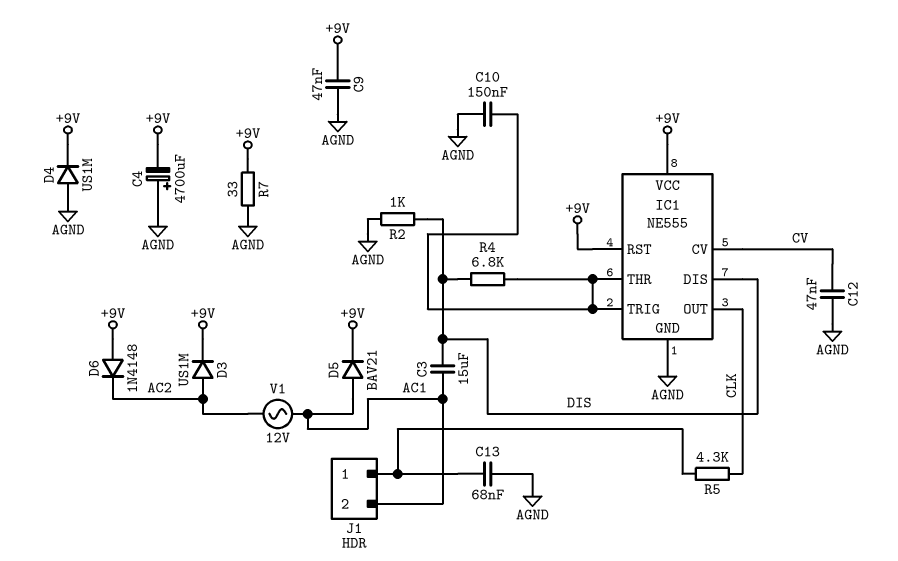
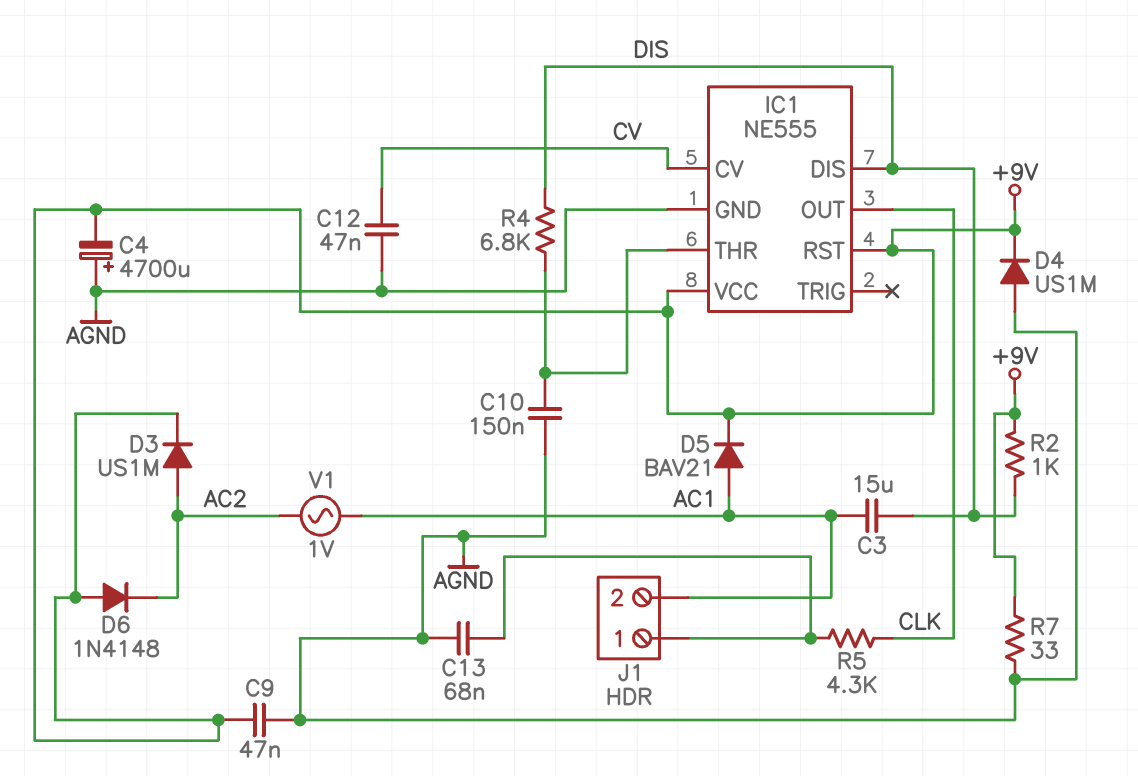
IC1 pin TRIG: IC1/THR -> none
R2: 1k (AGND, DIS) -> 1k (+9V, DIS)
V1: AC 12V (AC1, AC2) -> AC 1V (AC1, AC2)

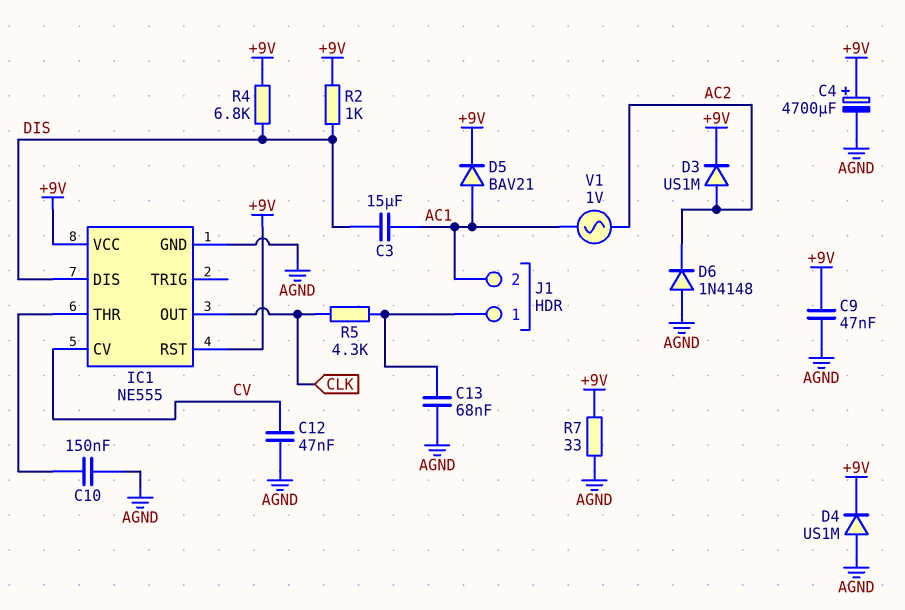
C4: 4700uF (plus AGND, minus +9V) -> 4700uF (plus +9V, minus AGND)
D6: diode 1N4148 (A +9V, K AC2) -> diode 1N4148 (A AGND, K AC2)
R4: 6.8k (DIS, IC1/THR) -> 6.8k (+9V, DIS)

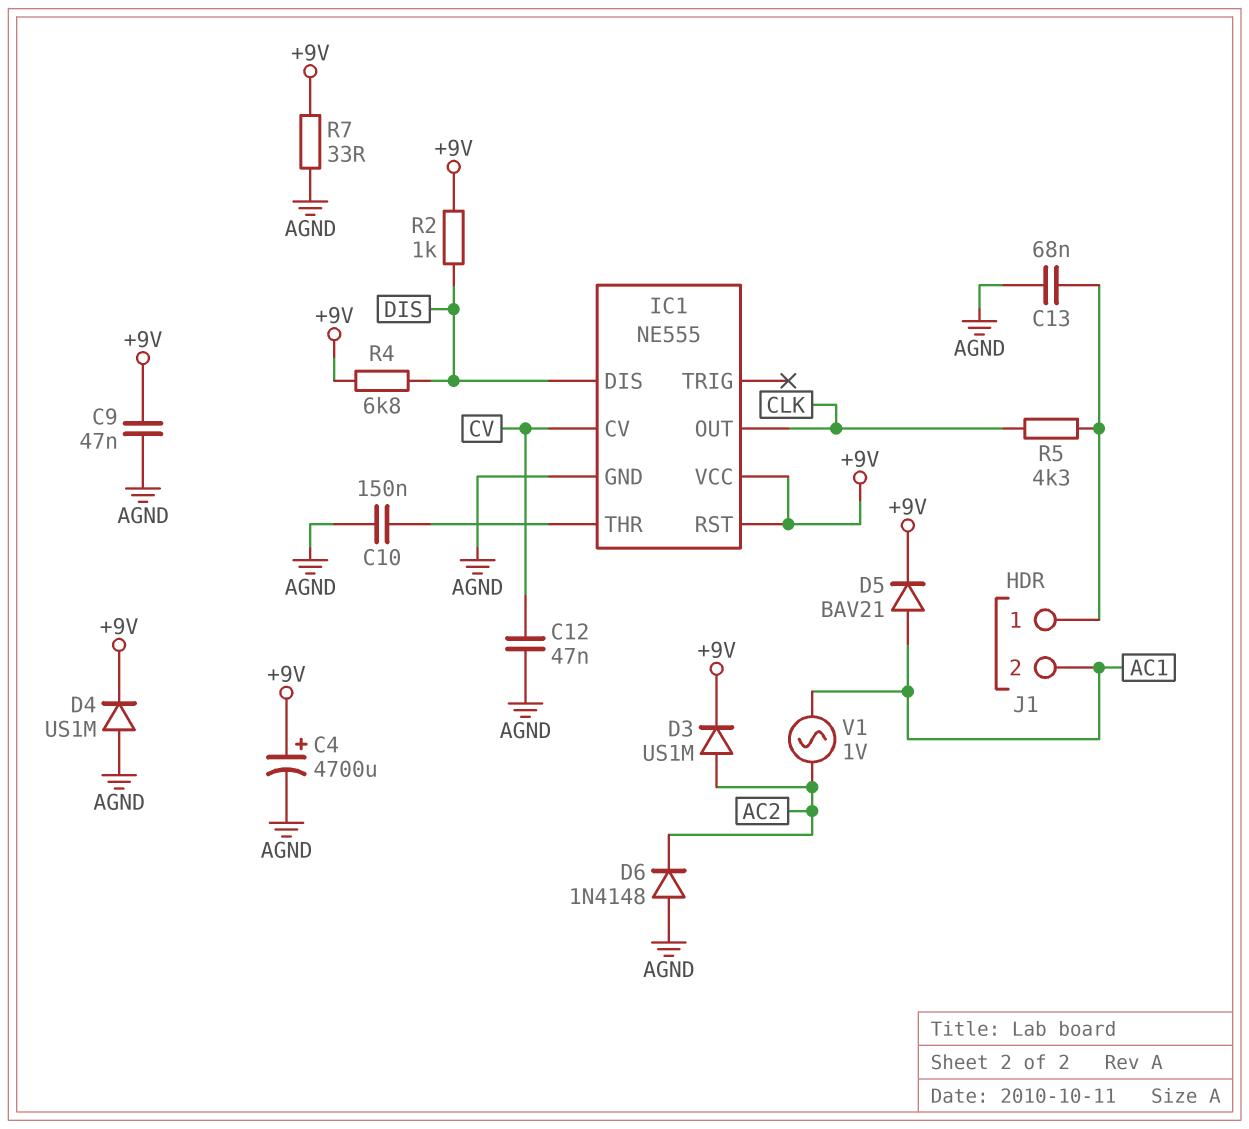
C3: 15uF (AC1, DIS) -> none

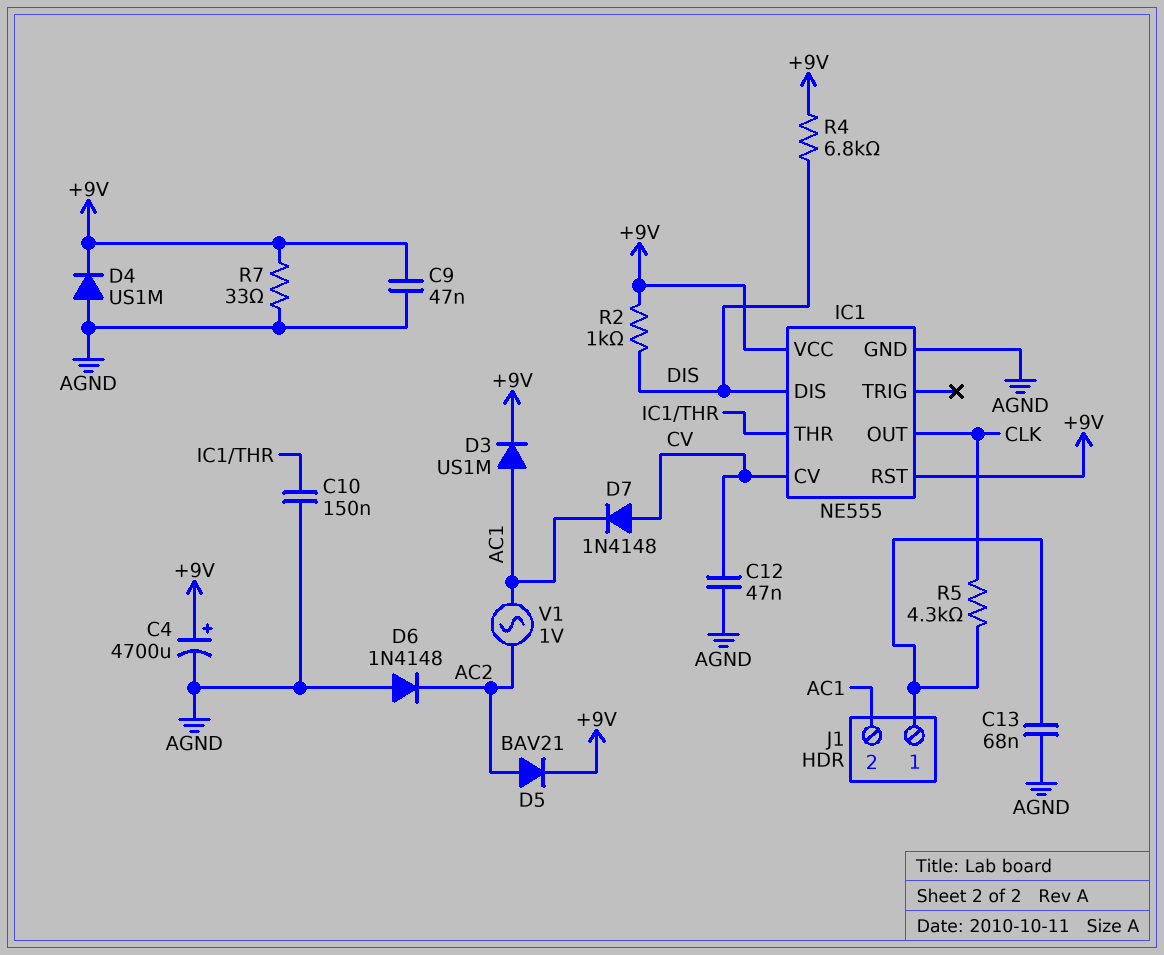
D3: diode US1M (A AC2, K +9V) -> diode US1M (A AC1, K +9V)
D5: diode BAV21 (A AC1, K +9V) -> diode BAV21 (A AC2, K +9V)
D7: none -> diode 1N4148 (A CV, K AC1)

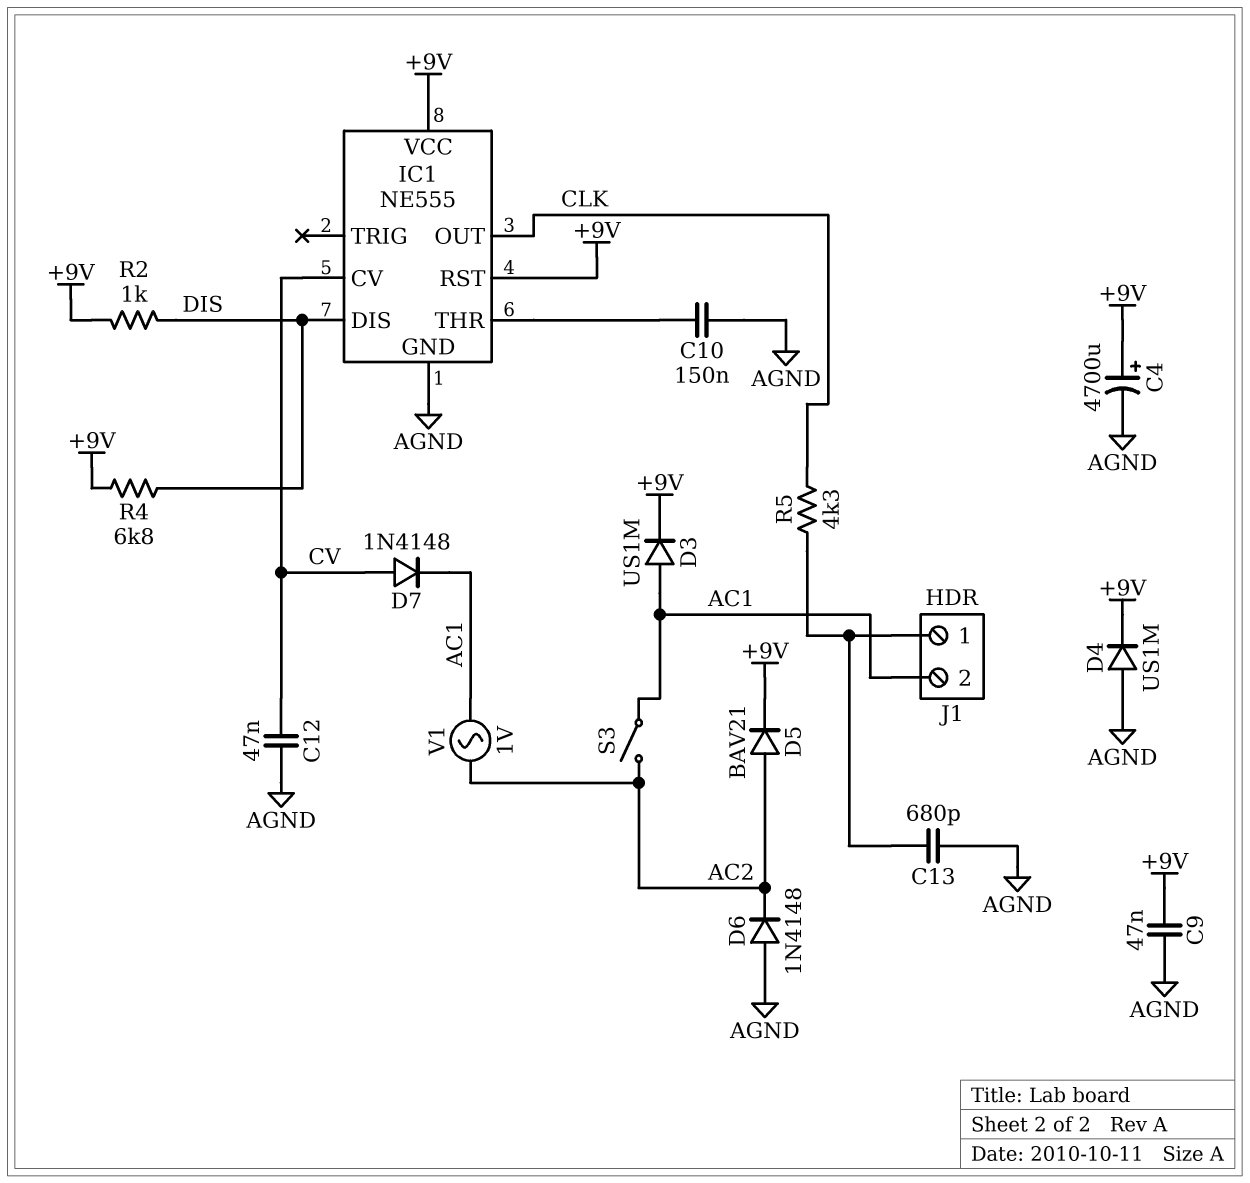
C13: 68nF (AGND, J1/1) -> 680pF (AGND, J1/1)
R7: 33 (+9V, AGND) -> none
S3: none -> switch (AC1, AC2)

